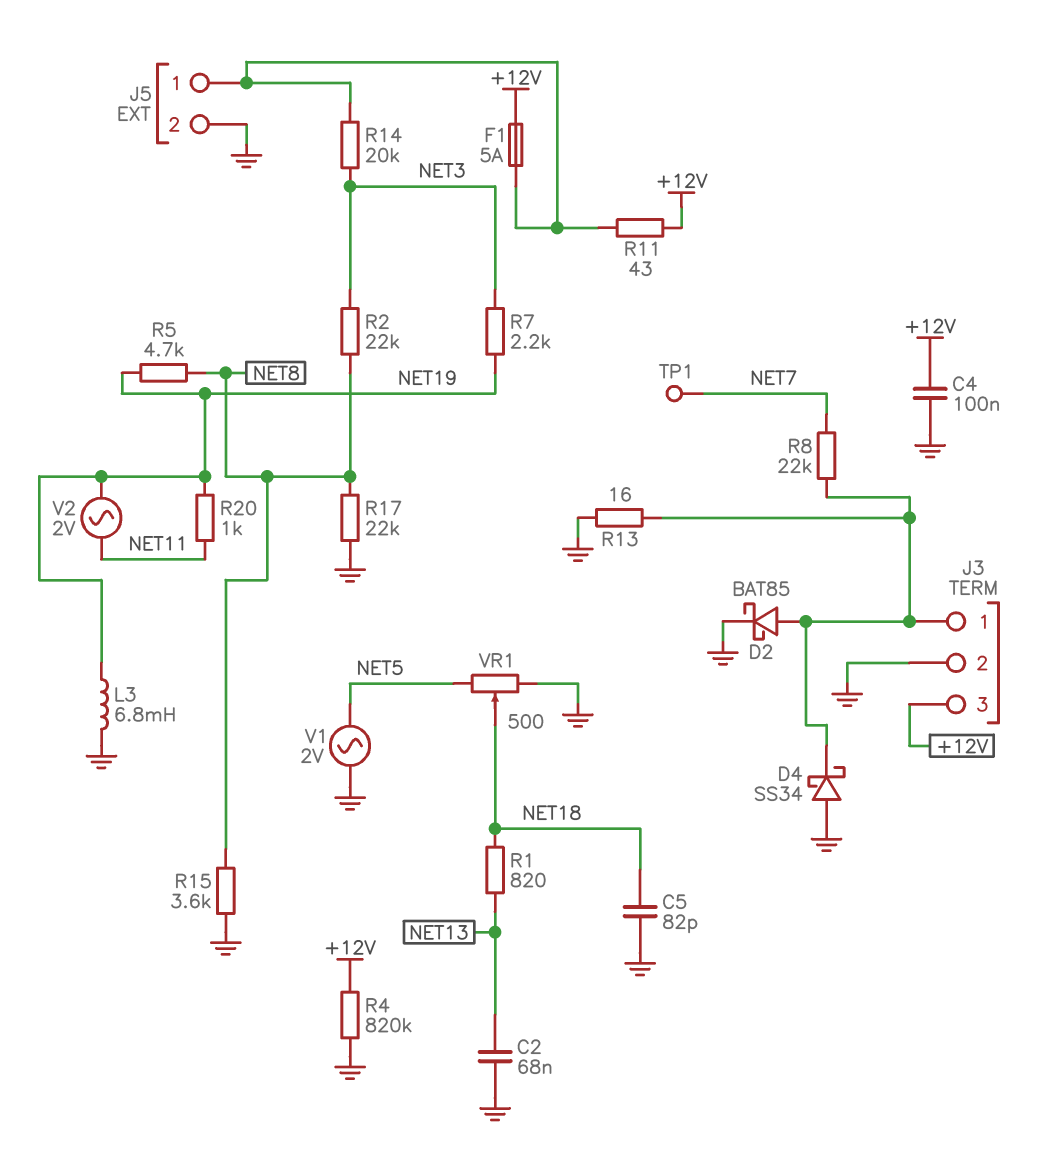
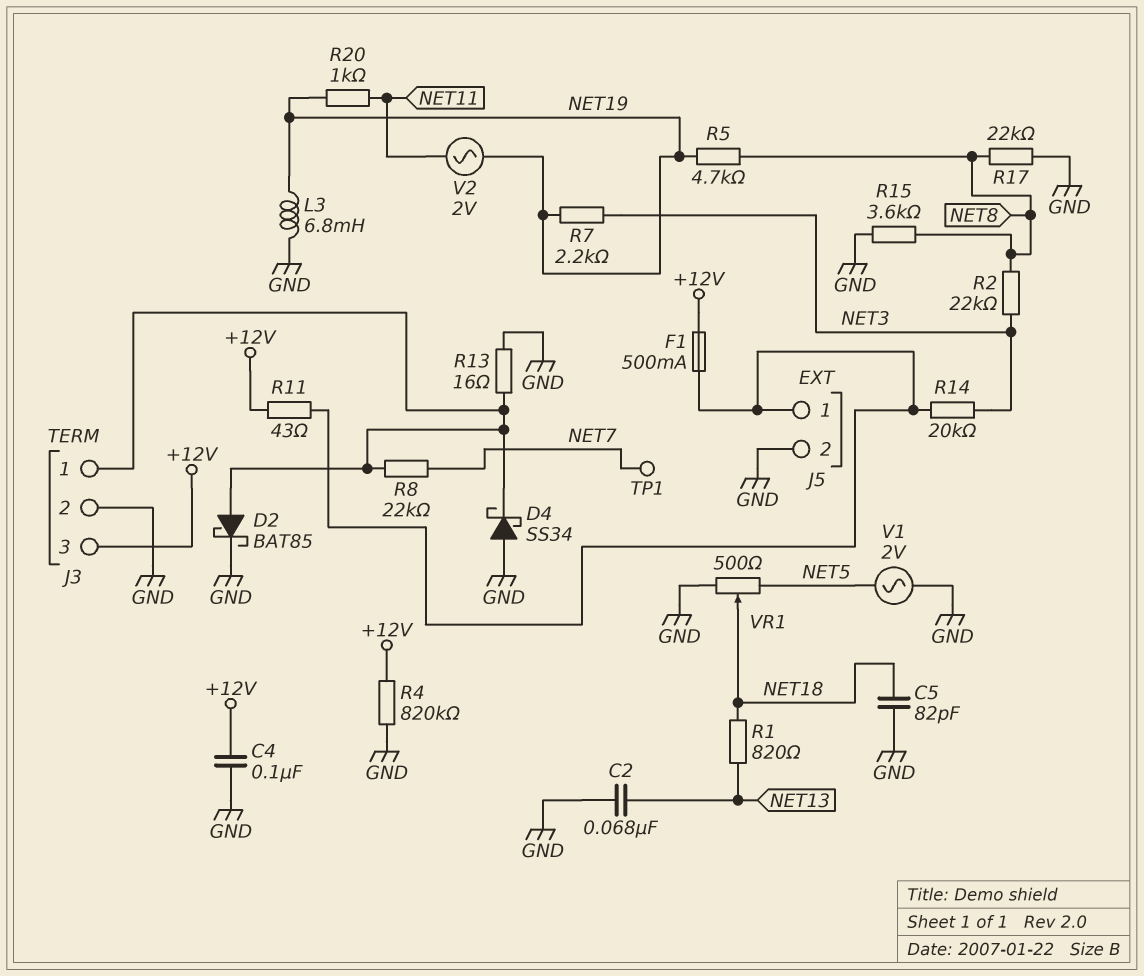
F1: 5A (+12V, J5/1) -> 500mA (+12V, J5/1)

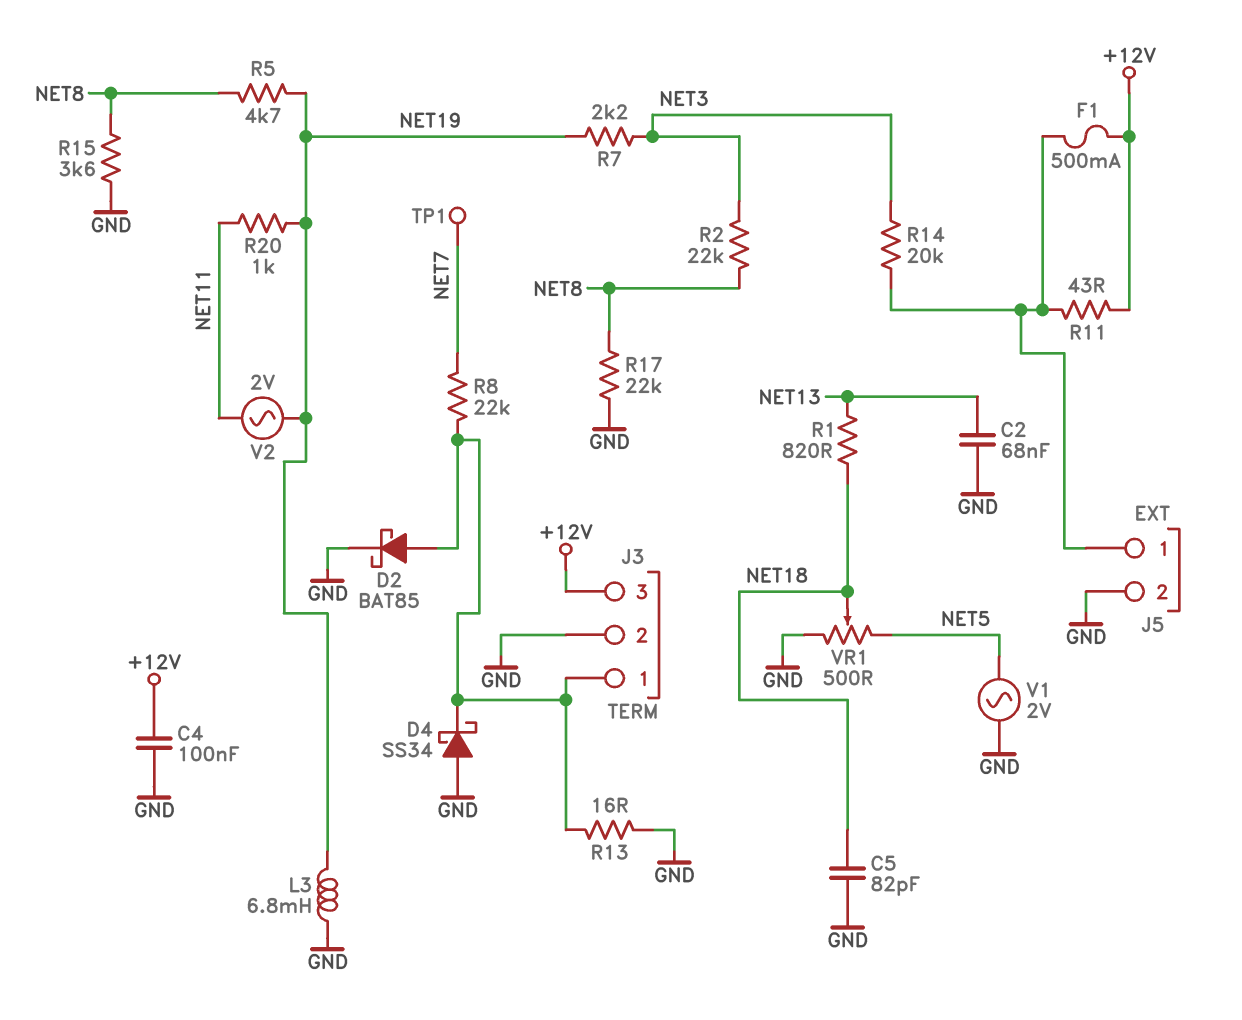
R4: 820k (+12V, GND) -> none

